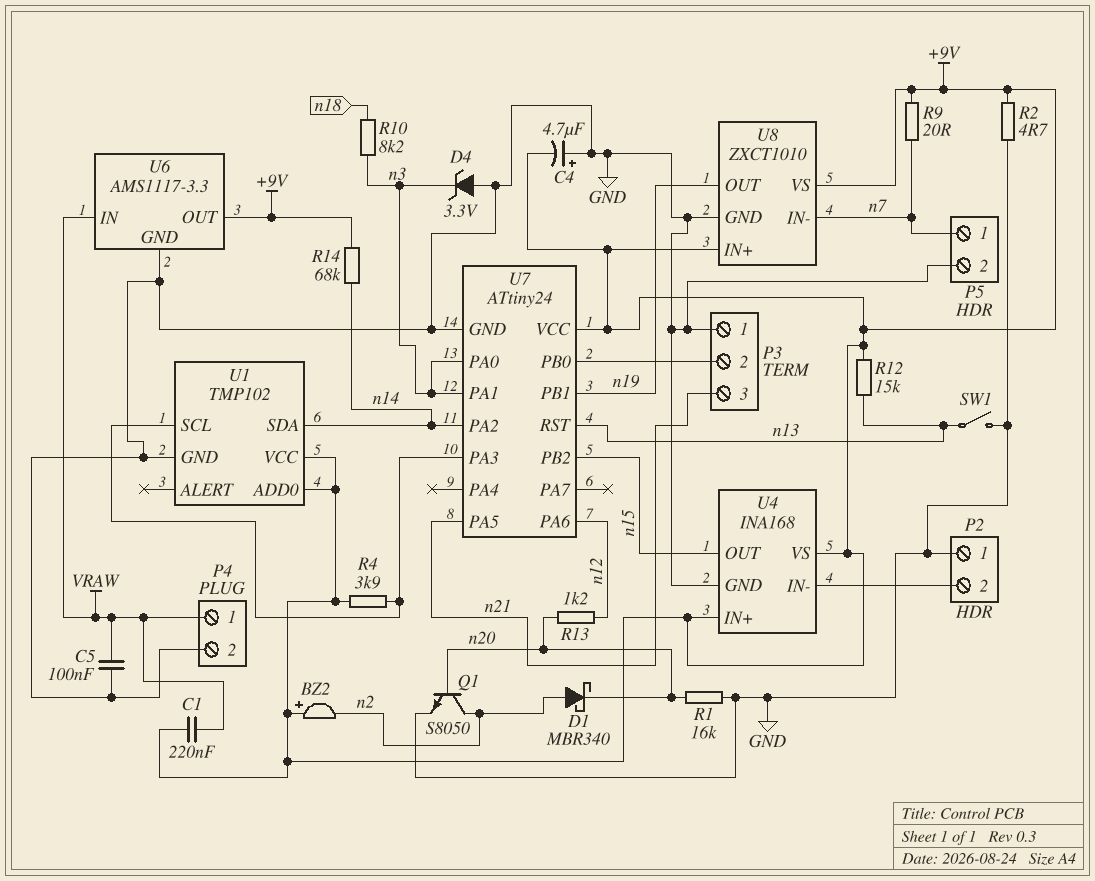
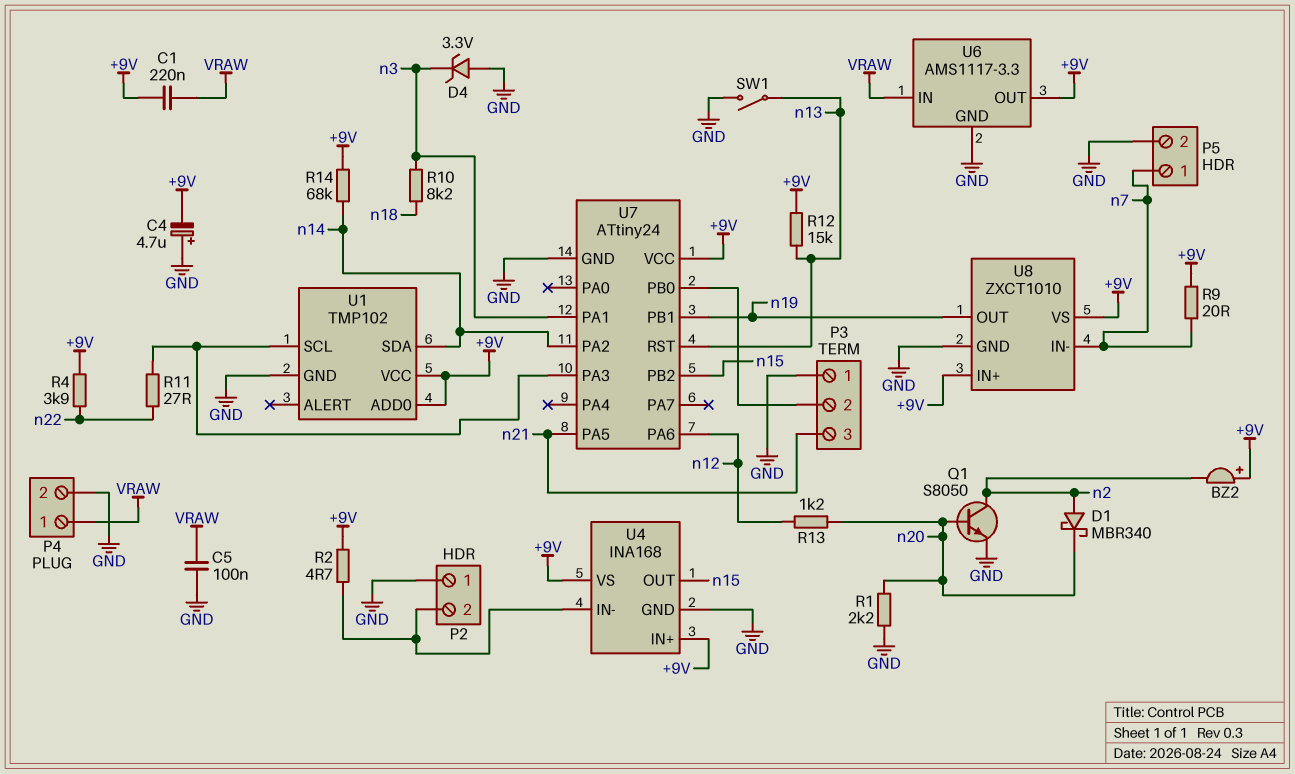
R1: 16k (GND, n20) -> 2.2k (GND, n20)
R2: 4.7 (+9V, GND) -> 4.7 (+9V, P2/2)
R4: 3.9k (+9V, U1/SCL) -> 3.9k (+9V, n22)
R11: none -> 27 (U1/SCL, n22)
U7 pin PA0: n3 -> none

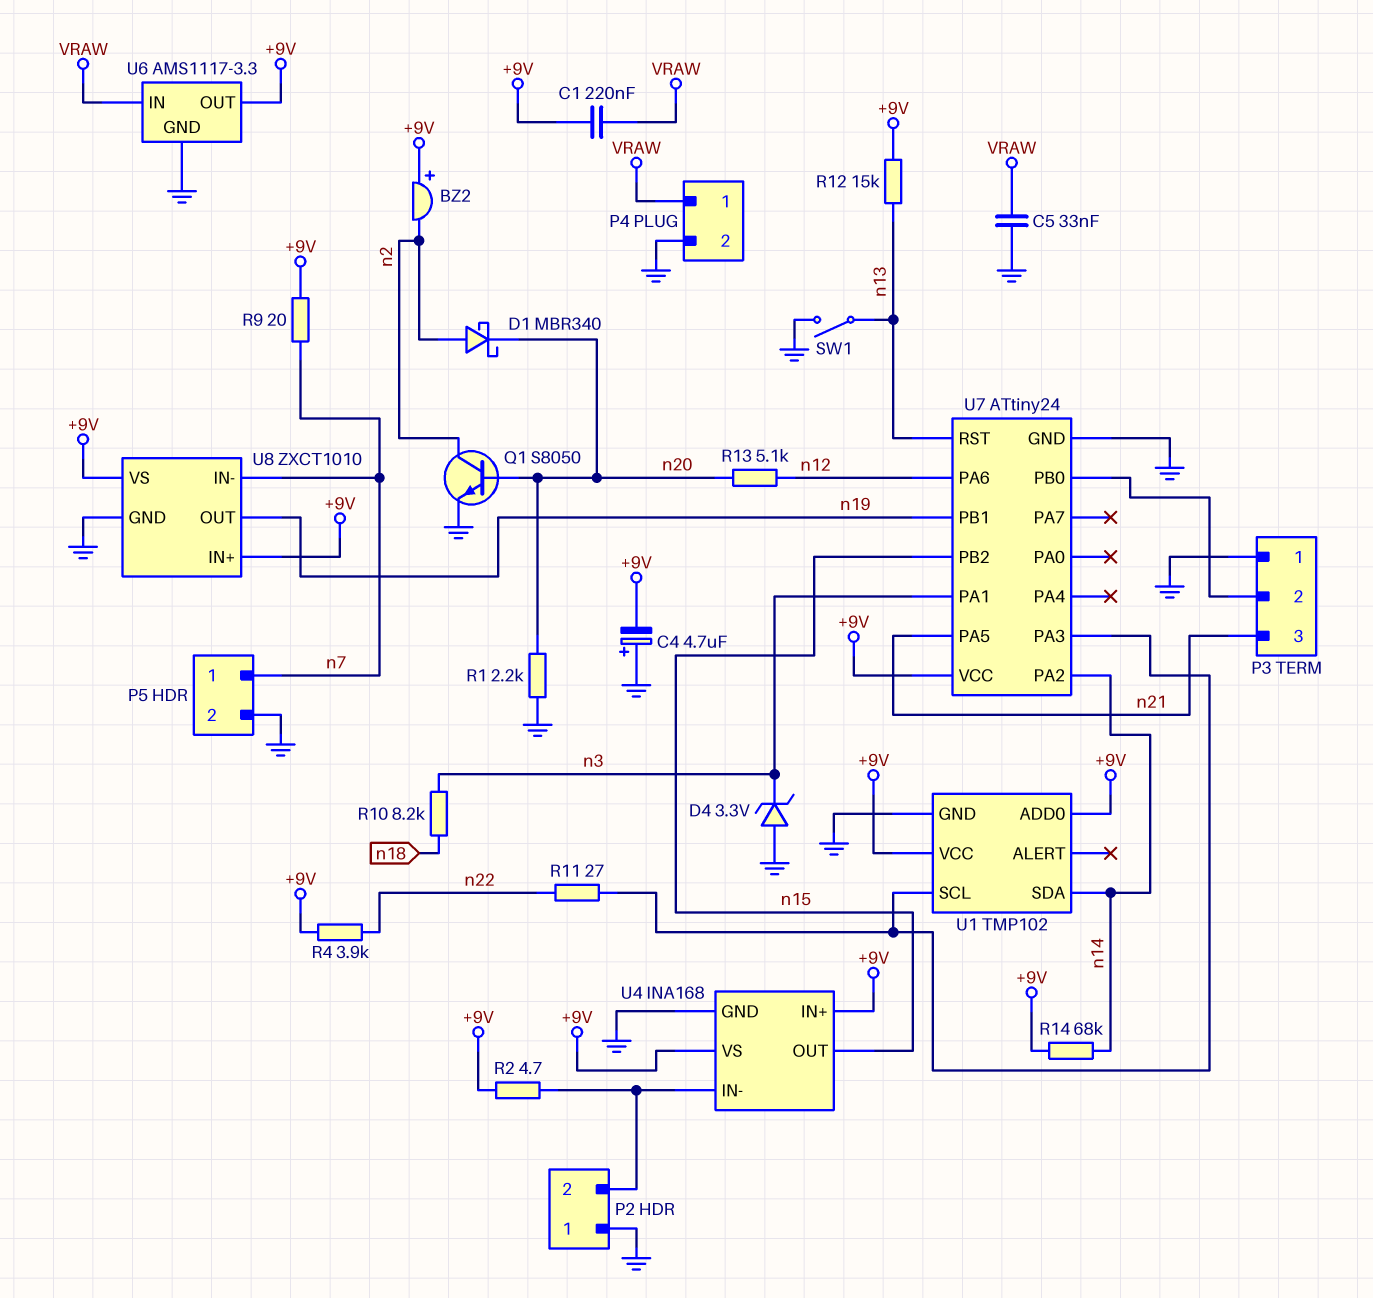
C5: 100nF (GND, VRAW) -> 33nF (GND, VRAW)
R13: 1.2k (n12, n20) -> 5.1k (n12, n20)

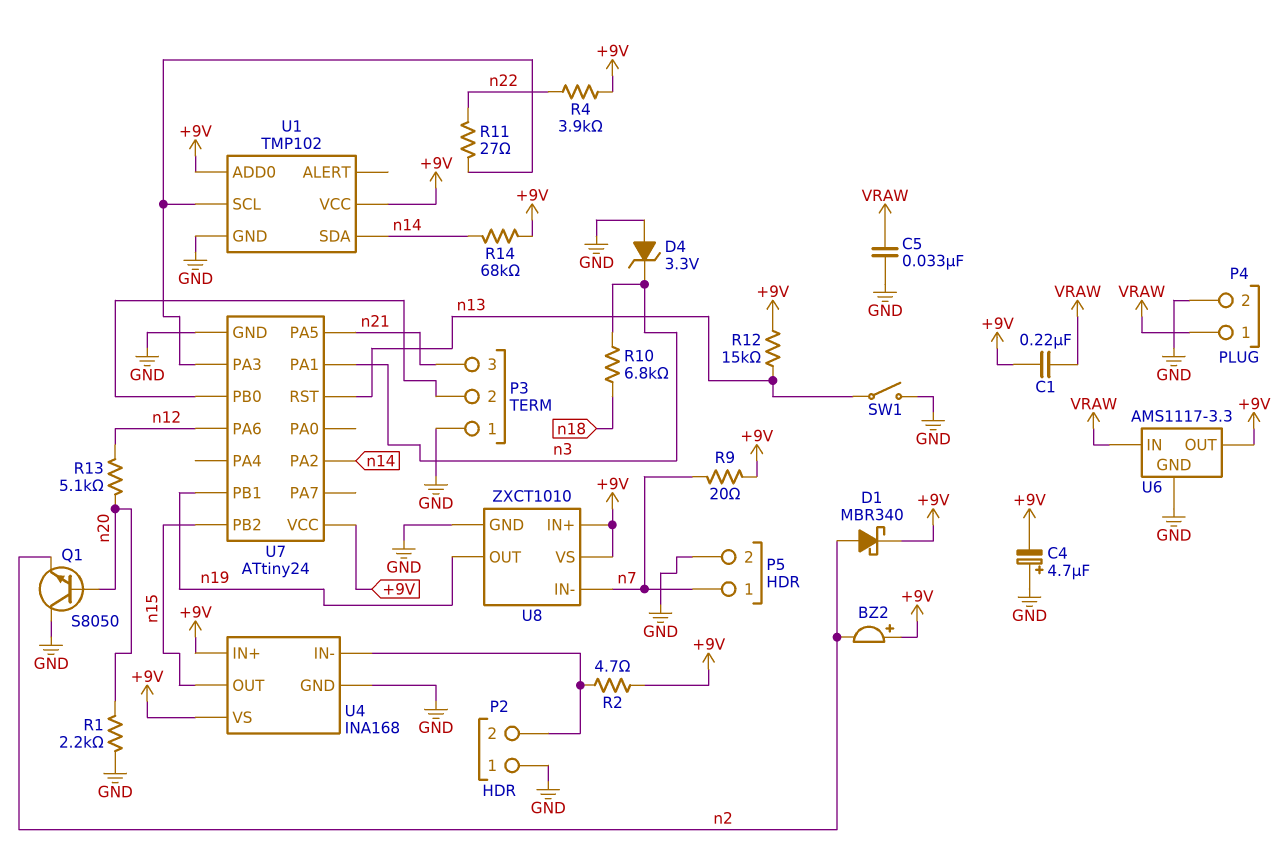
D1: schottky MBR340 (A n2, K n20) -> schottky MBR340 (A n2, K +9V)
Q1: NPN S8050 (B n20, C n2, E GND) -> NPN S8050 (B n20, C GND, E n2)
R10: 8.2k (n3, n18) -> 6.8k (n3, n18)

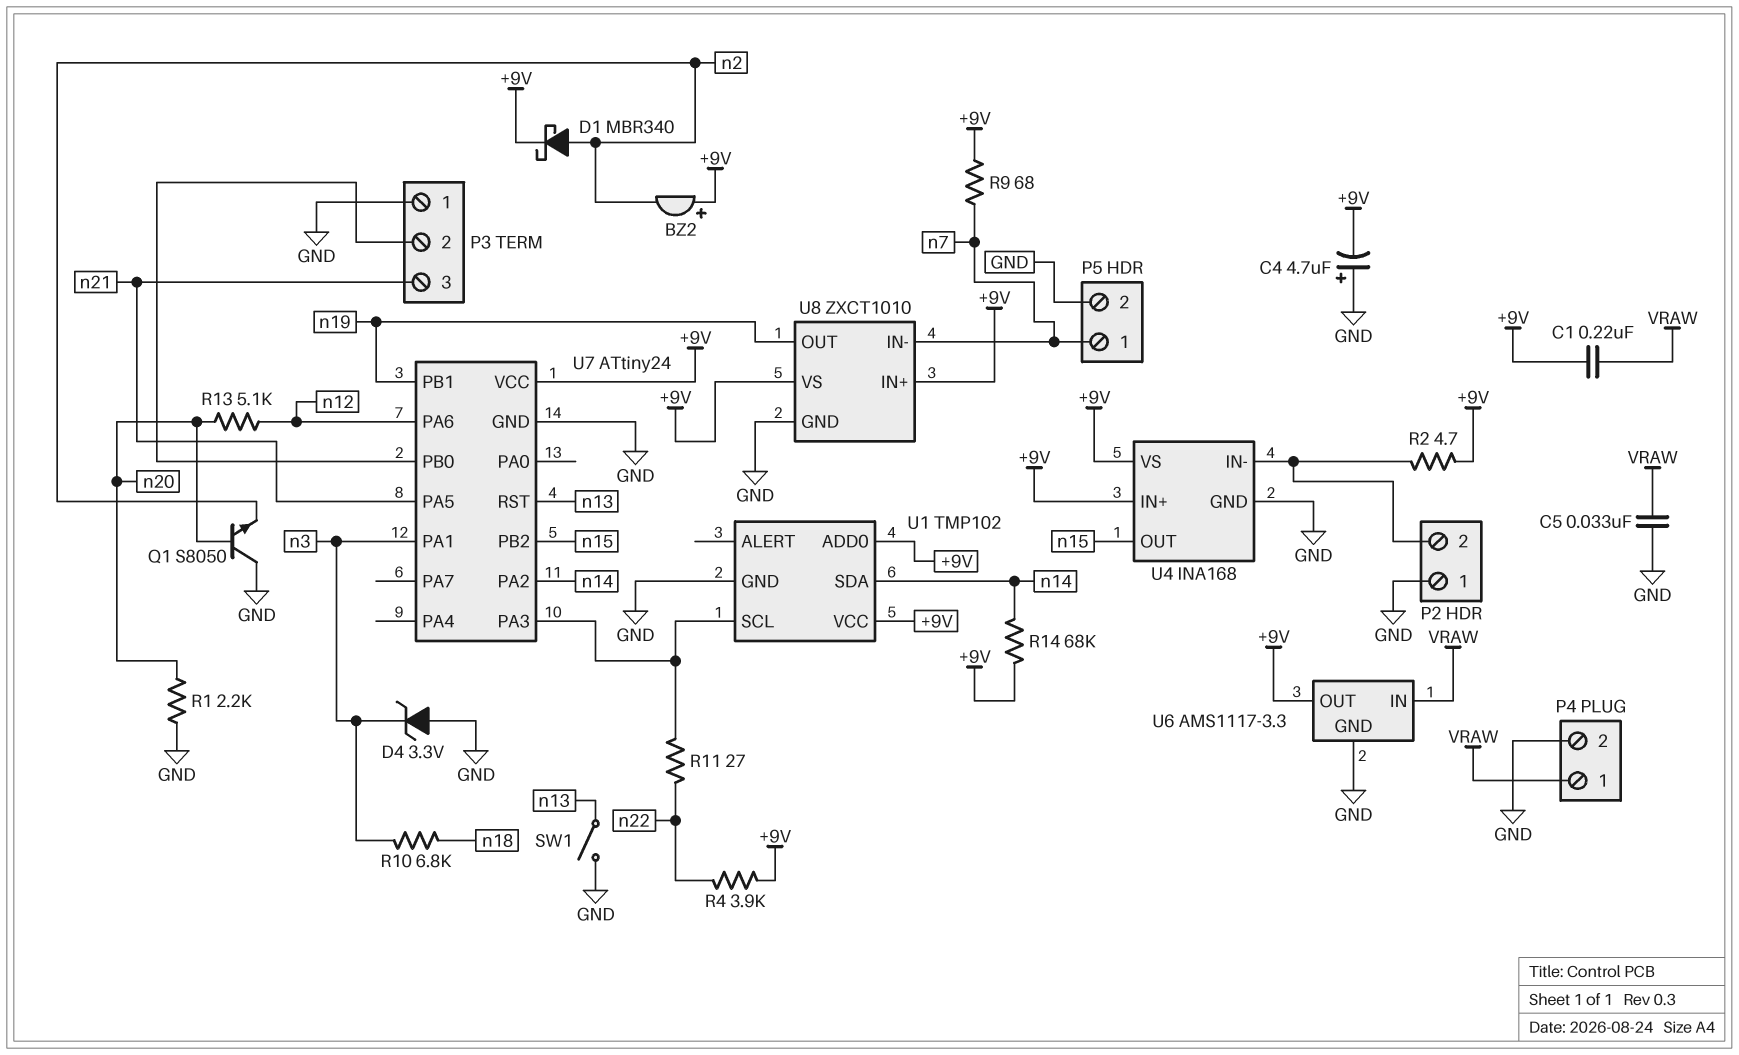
R9: 20 (+9V, n7) -> 68 (+9V, n7)
R12: 15k (+9V, n13) -> none

